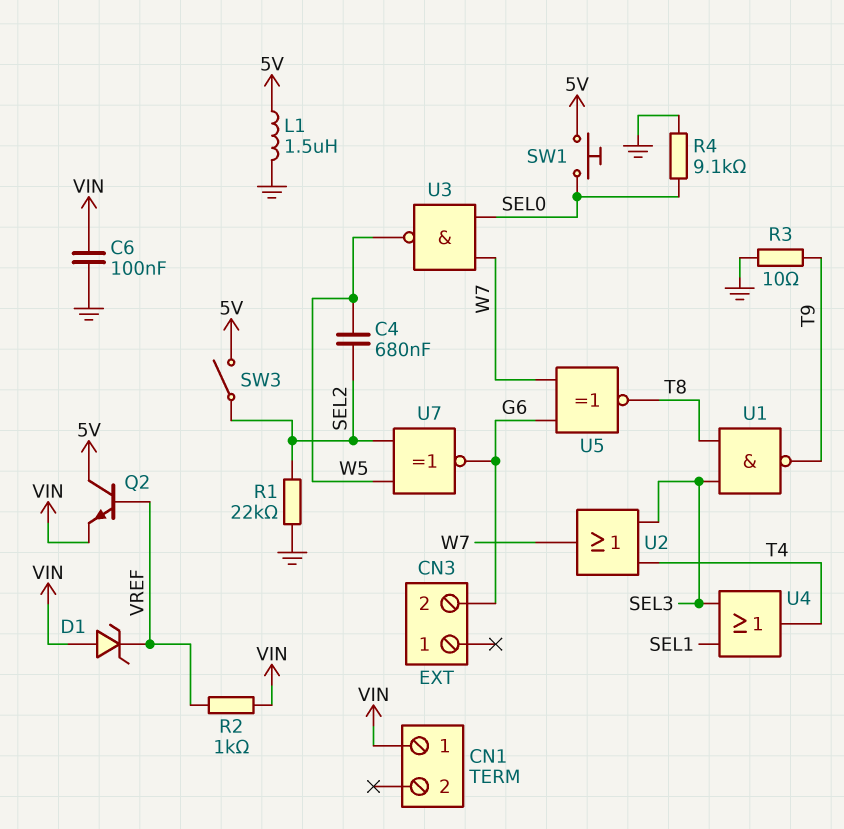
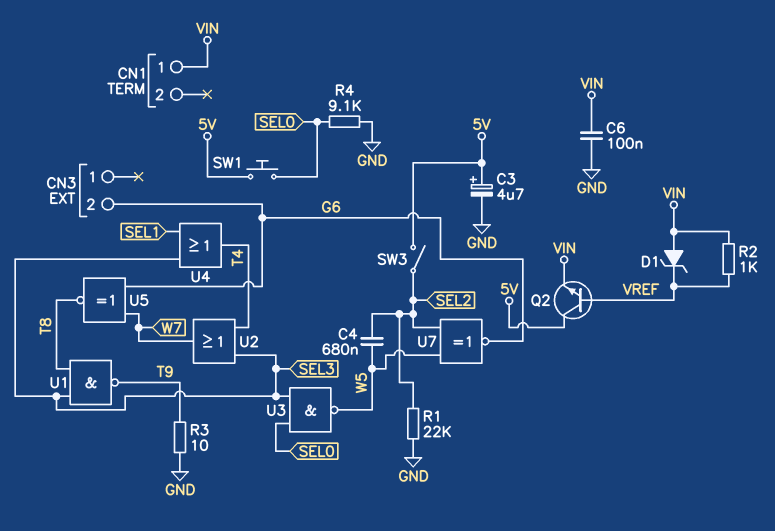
C3: none -> 4.7uF (plus 5V, minus GND)
L1: 1.5uH (5V, GND) -> none
U3: NAND (in SEL0, in W7, out W5) -> NAND (in SEL0, in SEL3, out W5)

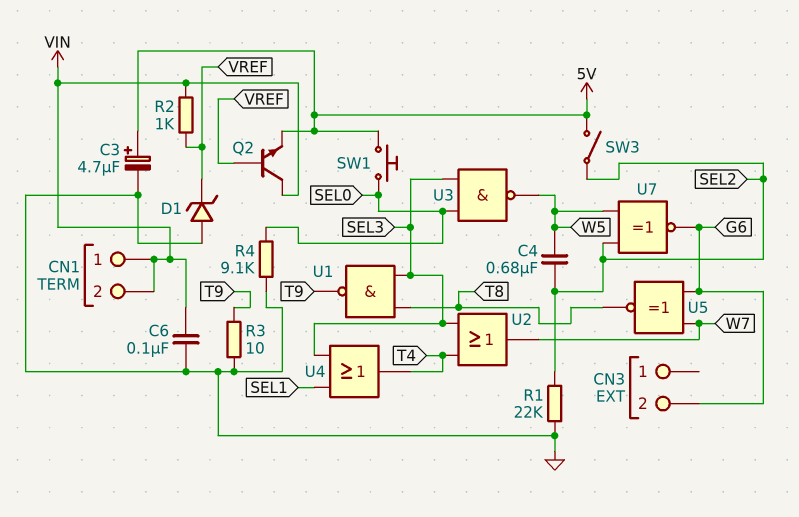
CN1 pin 2: none -> VIN
D1: zener (A VIN, K VREF) -> zener (A GND, K VREF)
Q2: NPN (B VREF, C 5V, E VIN) -> NPN (B VREF, C VIN, E 5V)

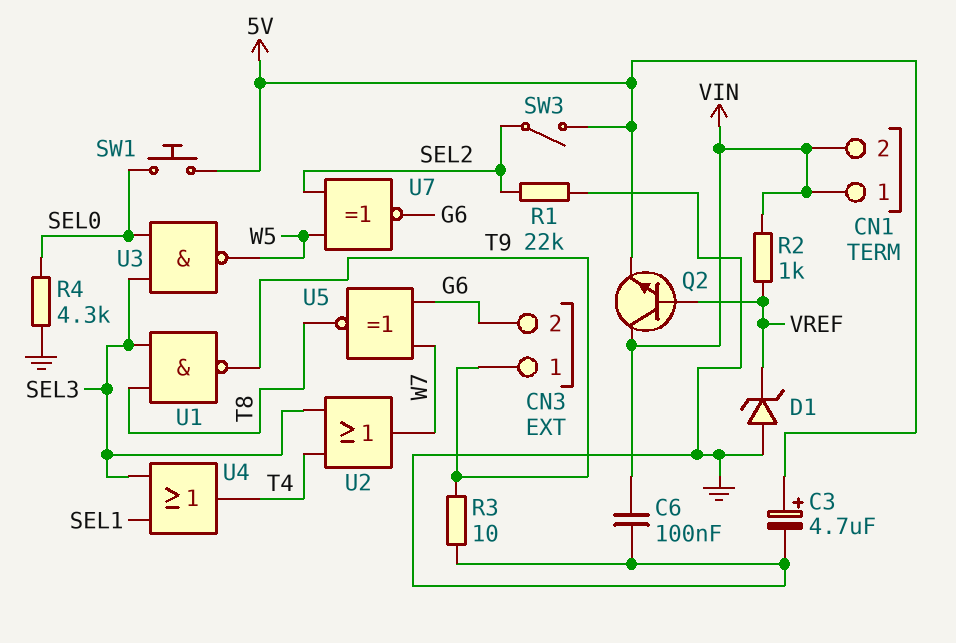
C4: 680nF (SEL2, W5) -> none
CN3 pin 1: none -> T9
R4: 9.1k (GND, SEL0) -> 4.3k (GND, SEL0)

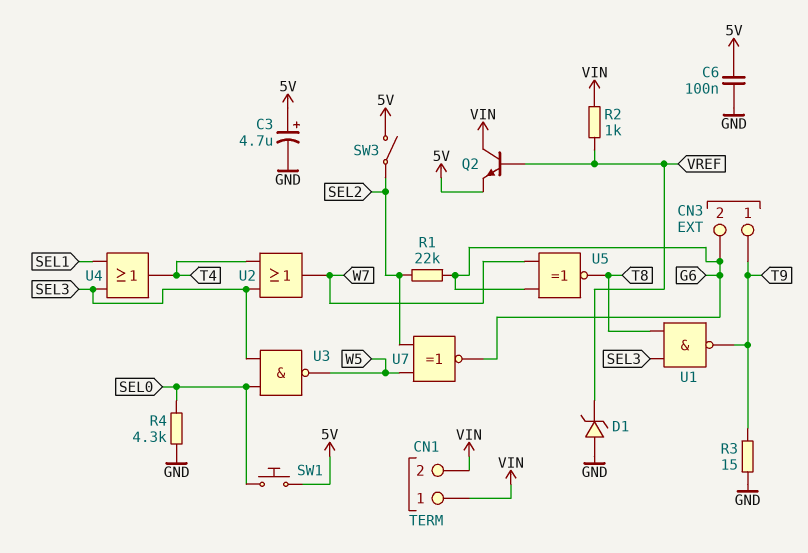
C6: 100nF (GND, VIN) -> 100nF (5V, GND)
R1: 22k (GND, SEL2) -> 22k (G6, SEL2)
R3: 10 (GND, T9) -> 15 (GND, T9)

